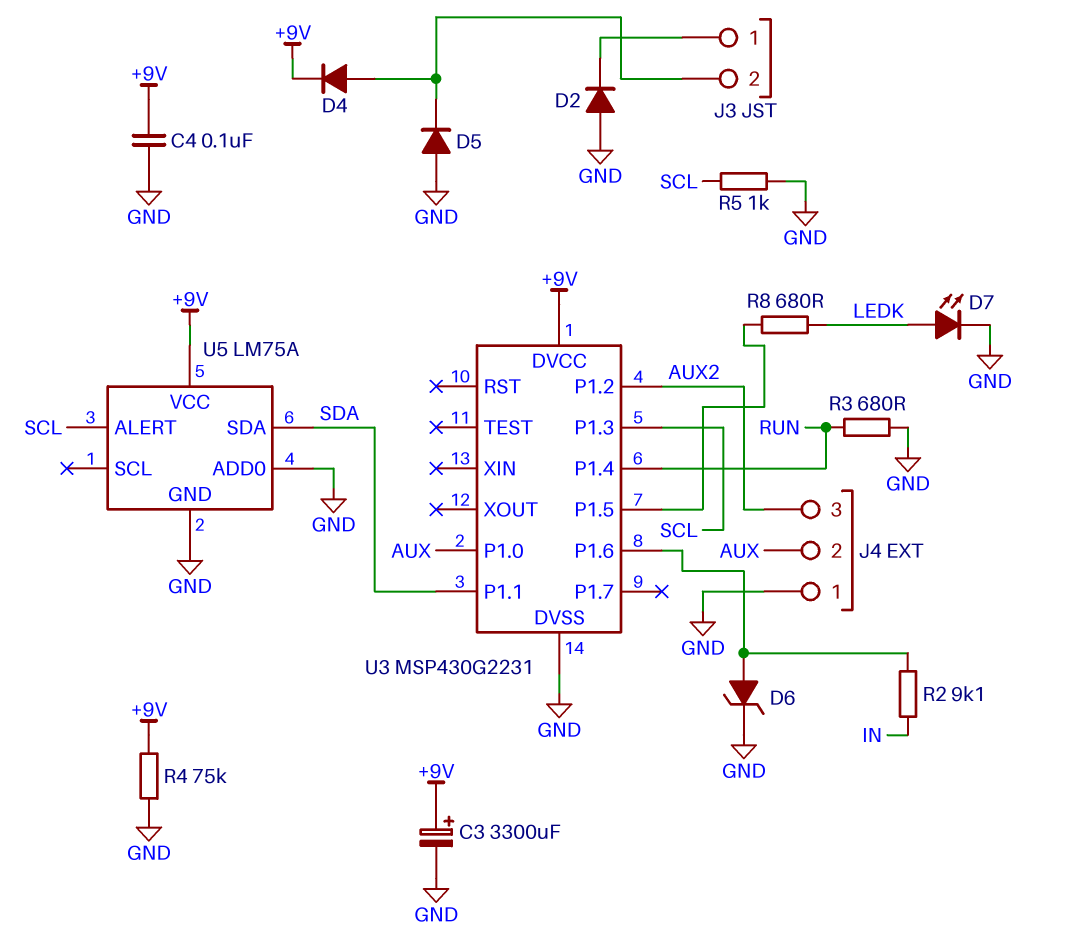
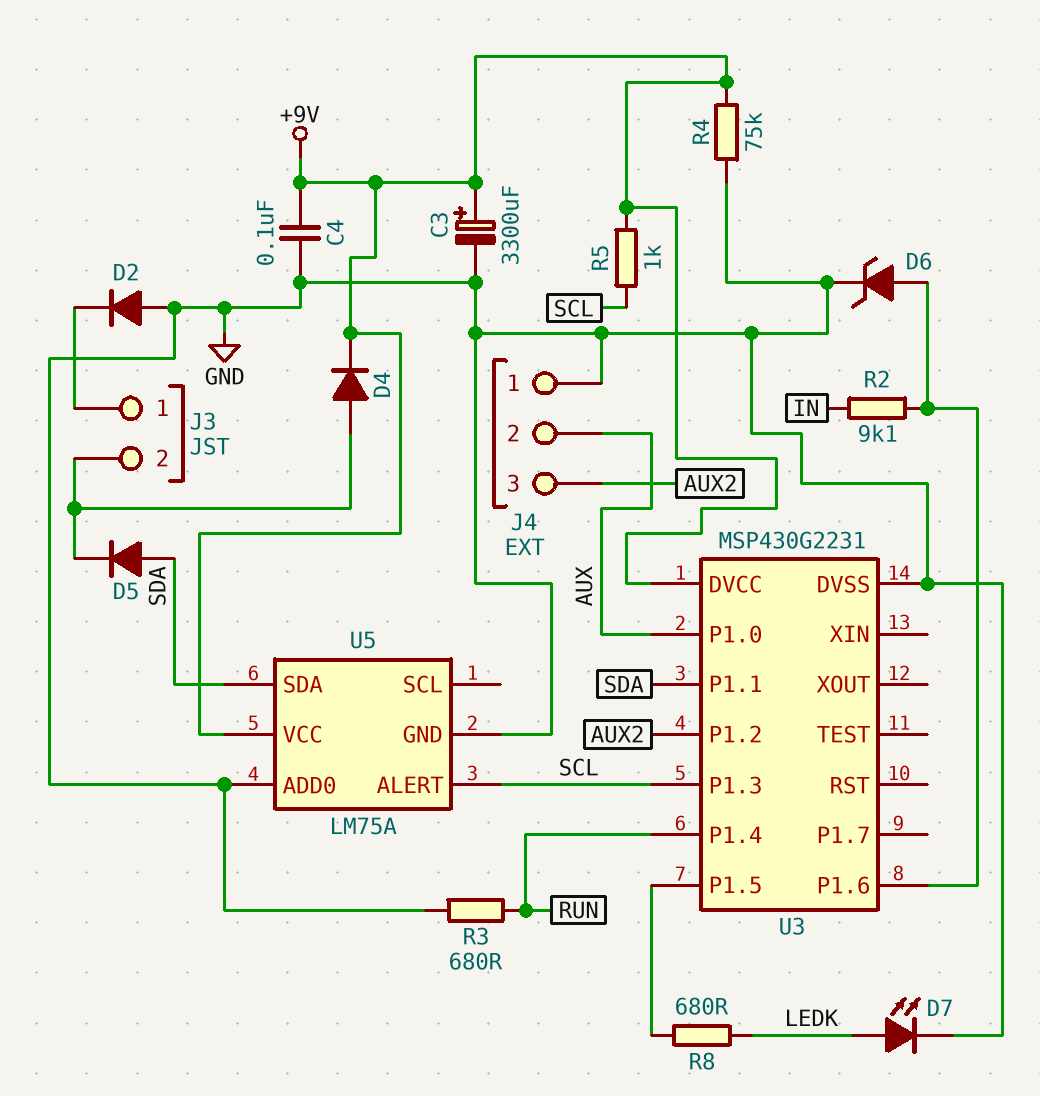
D5: diode (A GND, K J3/2) -> diode (A SDA, K J3/2)
R5: 1k (GND, SCL) -> 1k (+9V, SCL)

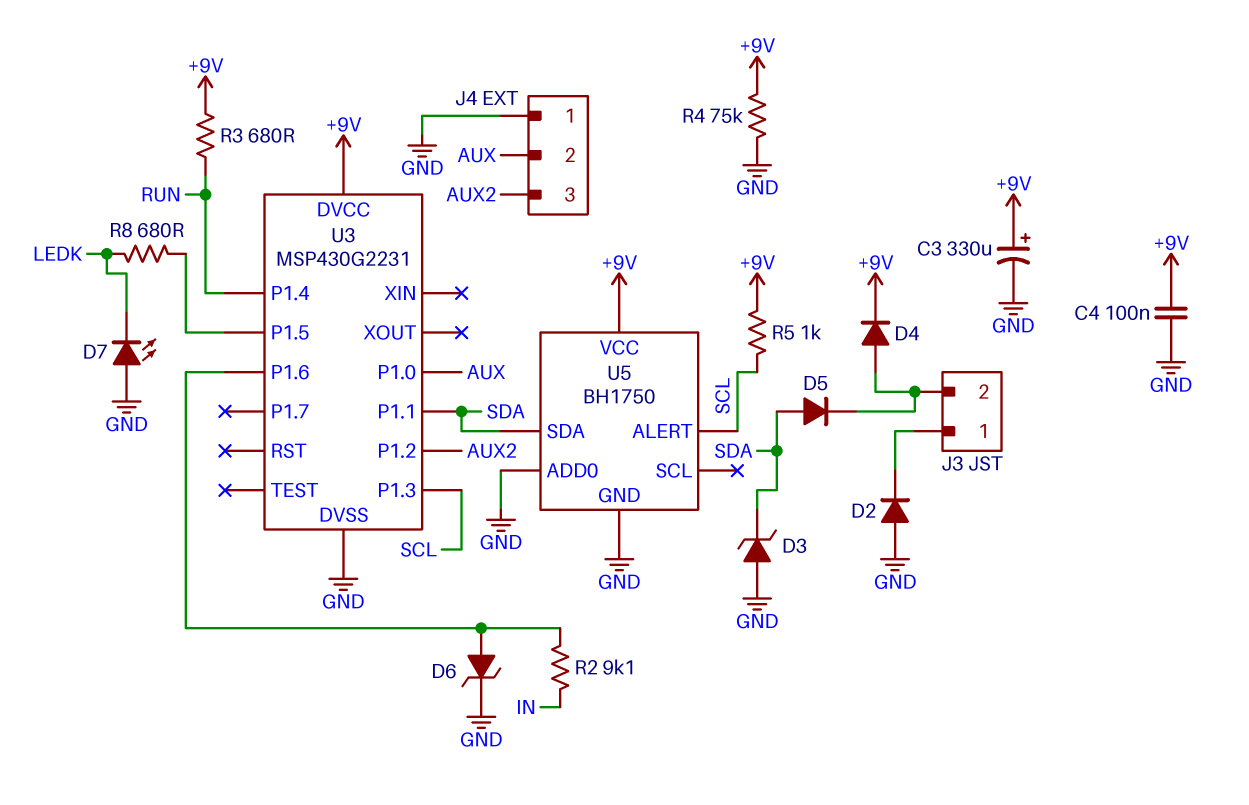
C3: 3300uF (plus +9V, minus GND) -> 330uF (plus +9V, minus GND)
D3: none -> zener (A GND, K SDA)
D7: LED (A LEDK, K GND) -> LED (A GND, K LEDK)
R3: 680 (GND, RUN) -> 680 (+9V, RUN)
U5: LM75A -> BH1750

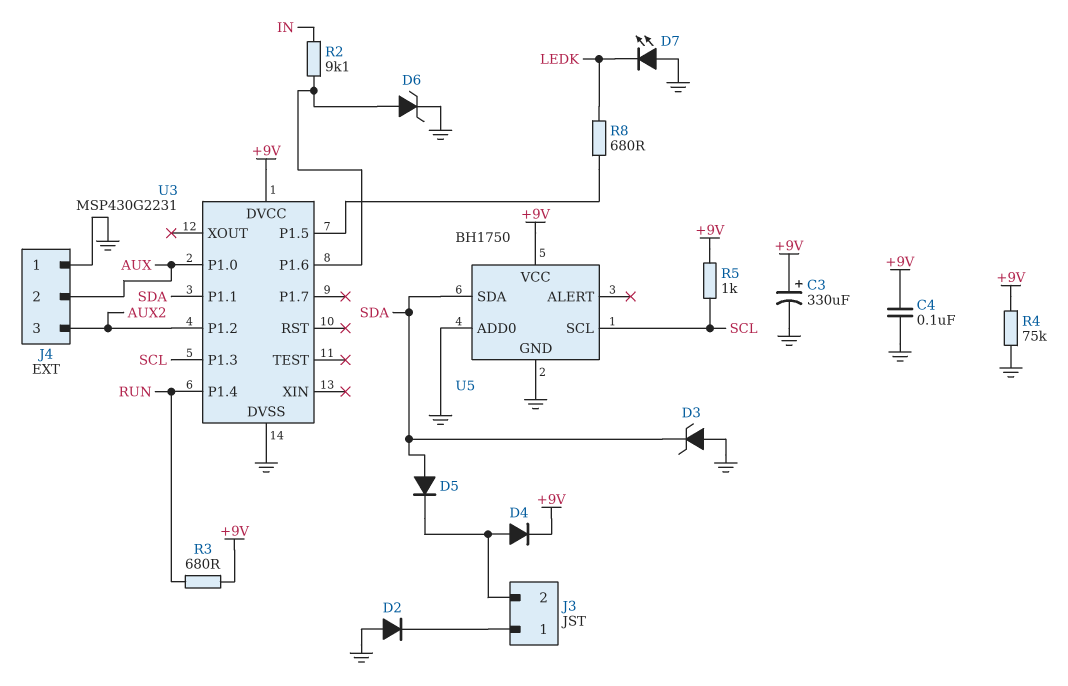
U5 pin ALERT: SCL -> none
U5 pin SCL: none -> SCL

